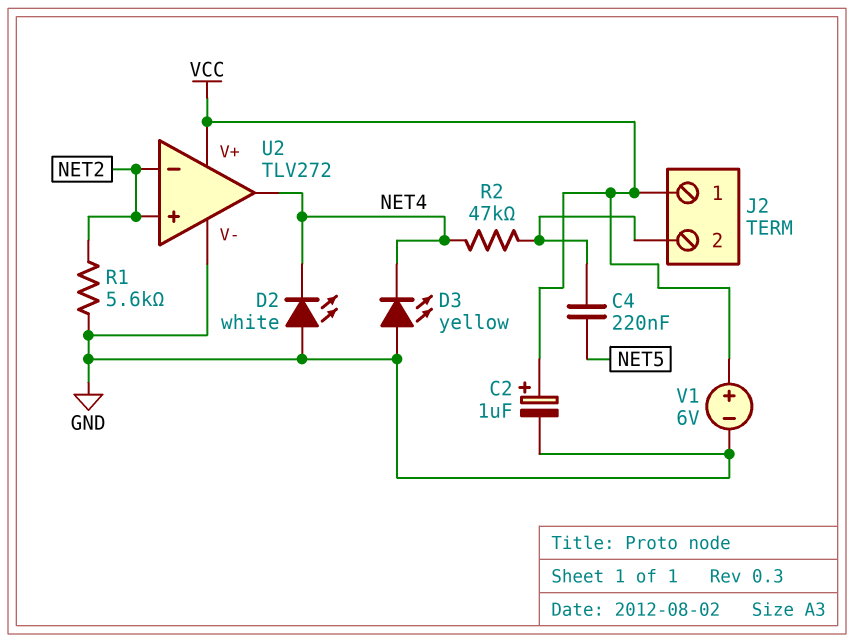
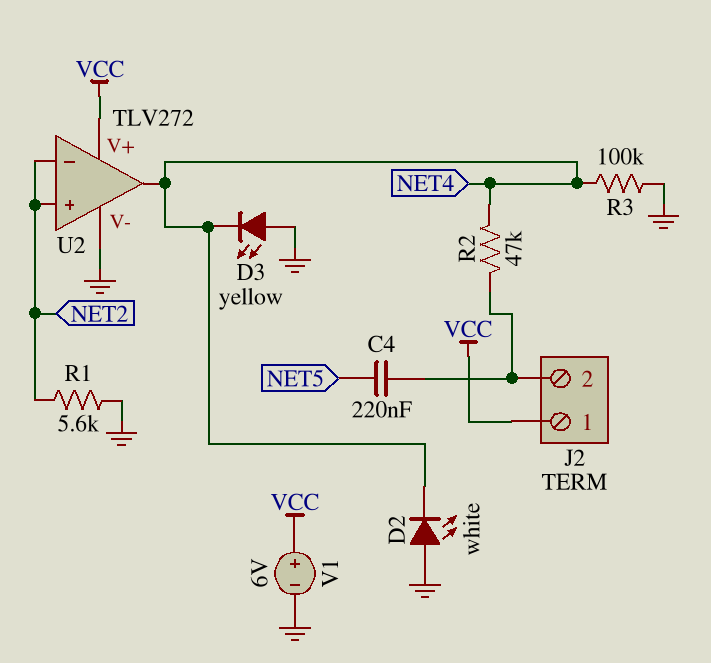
C2: 1uF (plus VCC, minus GND) -> none
R3: none -> 100k (GND, NET4)

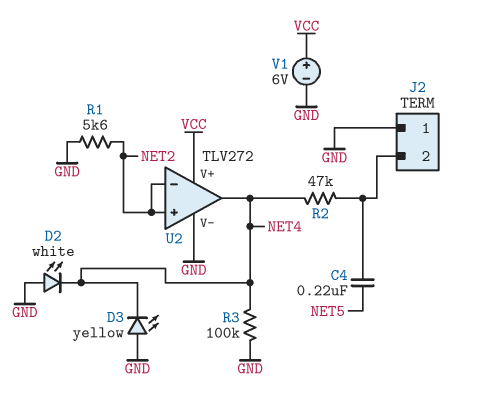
J2 pin 1: VCC -> GND

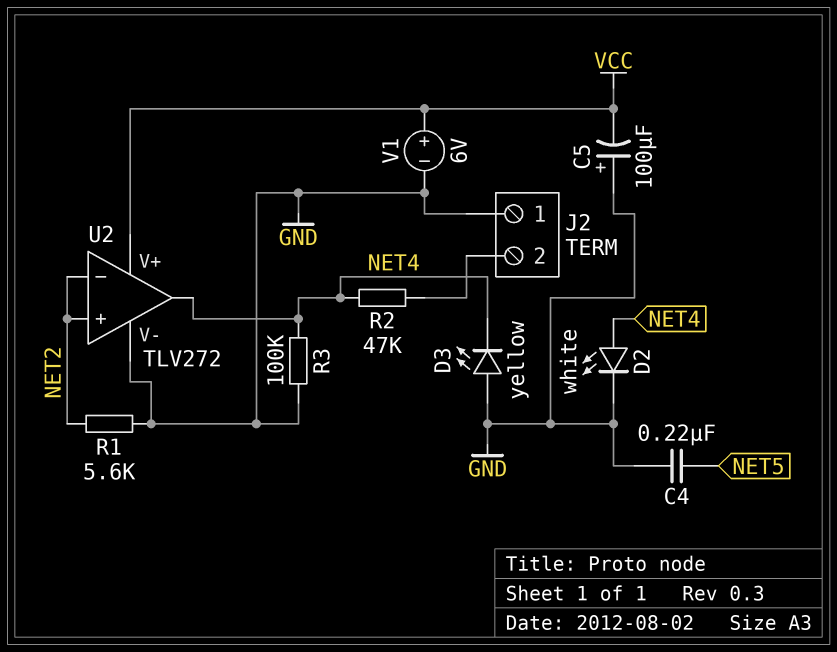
C4: 220nF (J2/2, NET5) -> 220nF (GND, NET5)
C5: none -> 100uF (plus GND, minus VCC)
D2: LED white (A GND, K NET4) -> LED white (A NET4, K GND)

